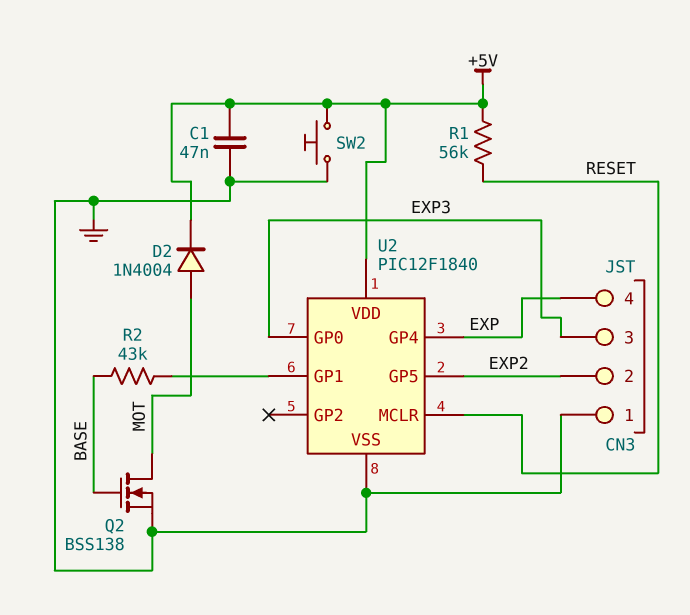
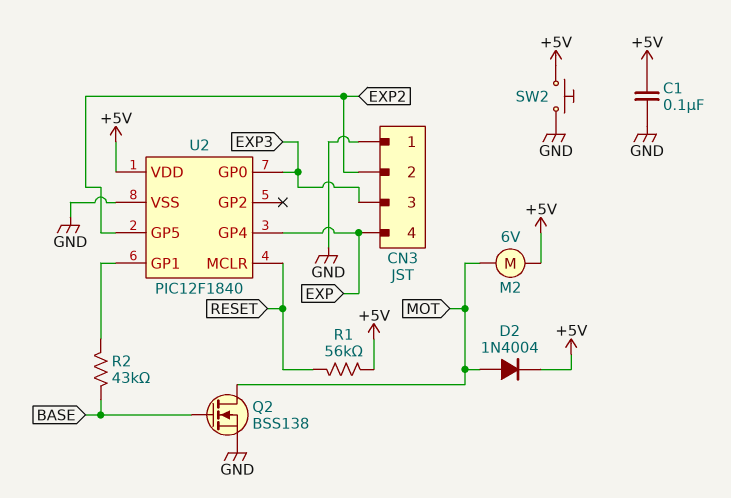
C1: 47nF (+5V, GND) -> 100nF (+5V, GND)
M2: none -> motor 6V (+5V, MOT)

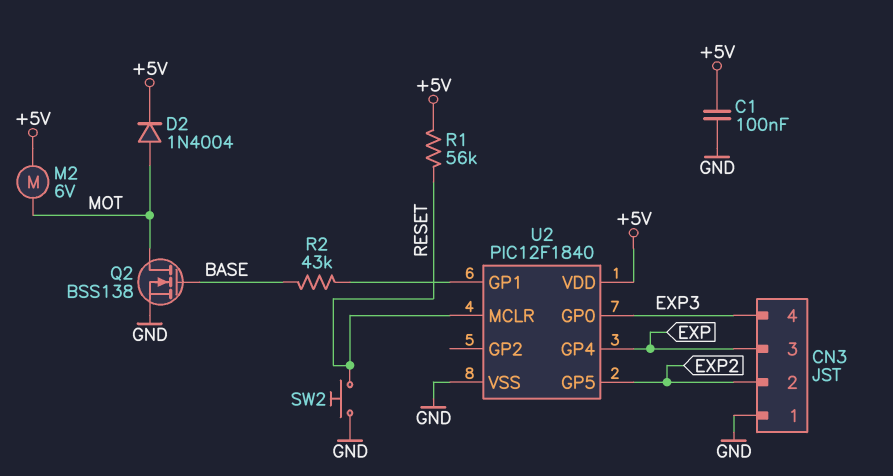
CN3 pin 3: EXP3 -> EXP
CN3 pin 4: EXP -> EXP3
SW2: button (+5V, GND) -> button (GND, RESET)

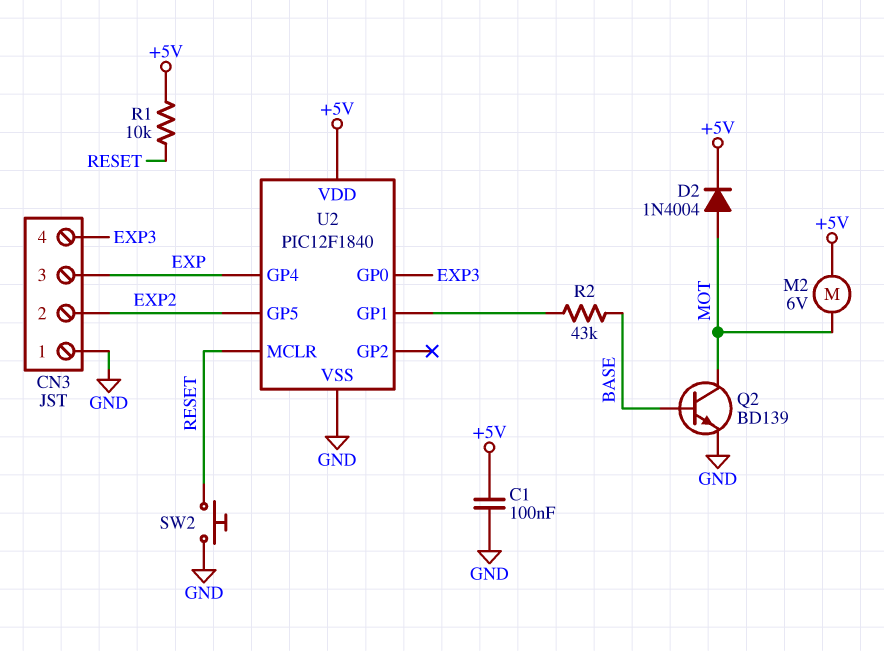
Q2: NMOS BSS138 (G BASE, D MOT, S GND) -> NPN BD139 (B BASE, C MOT, E GND)
R1: 56k (+5V, RESET) -> 10k (+5V, RESET)

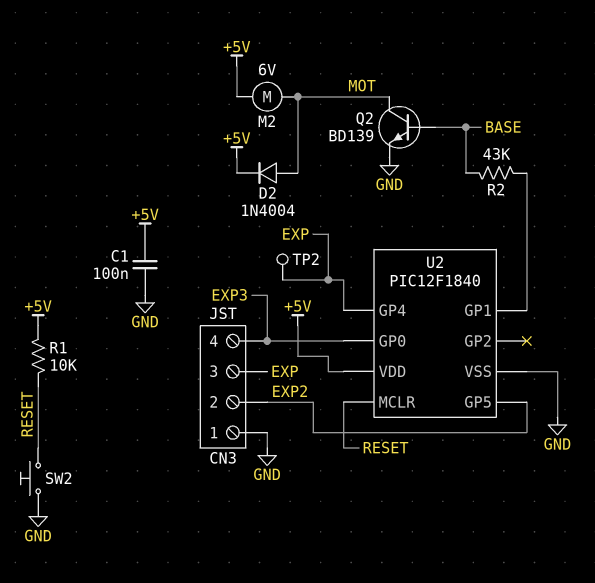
TP2: none -> test point (EXP)

